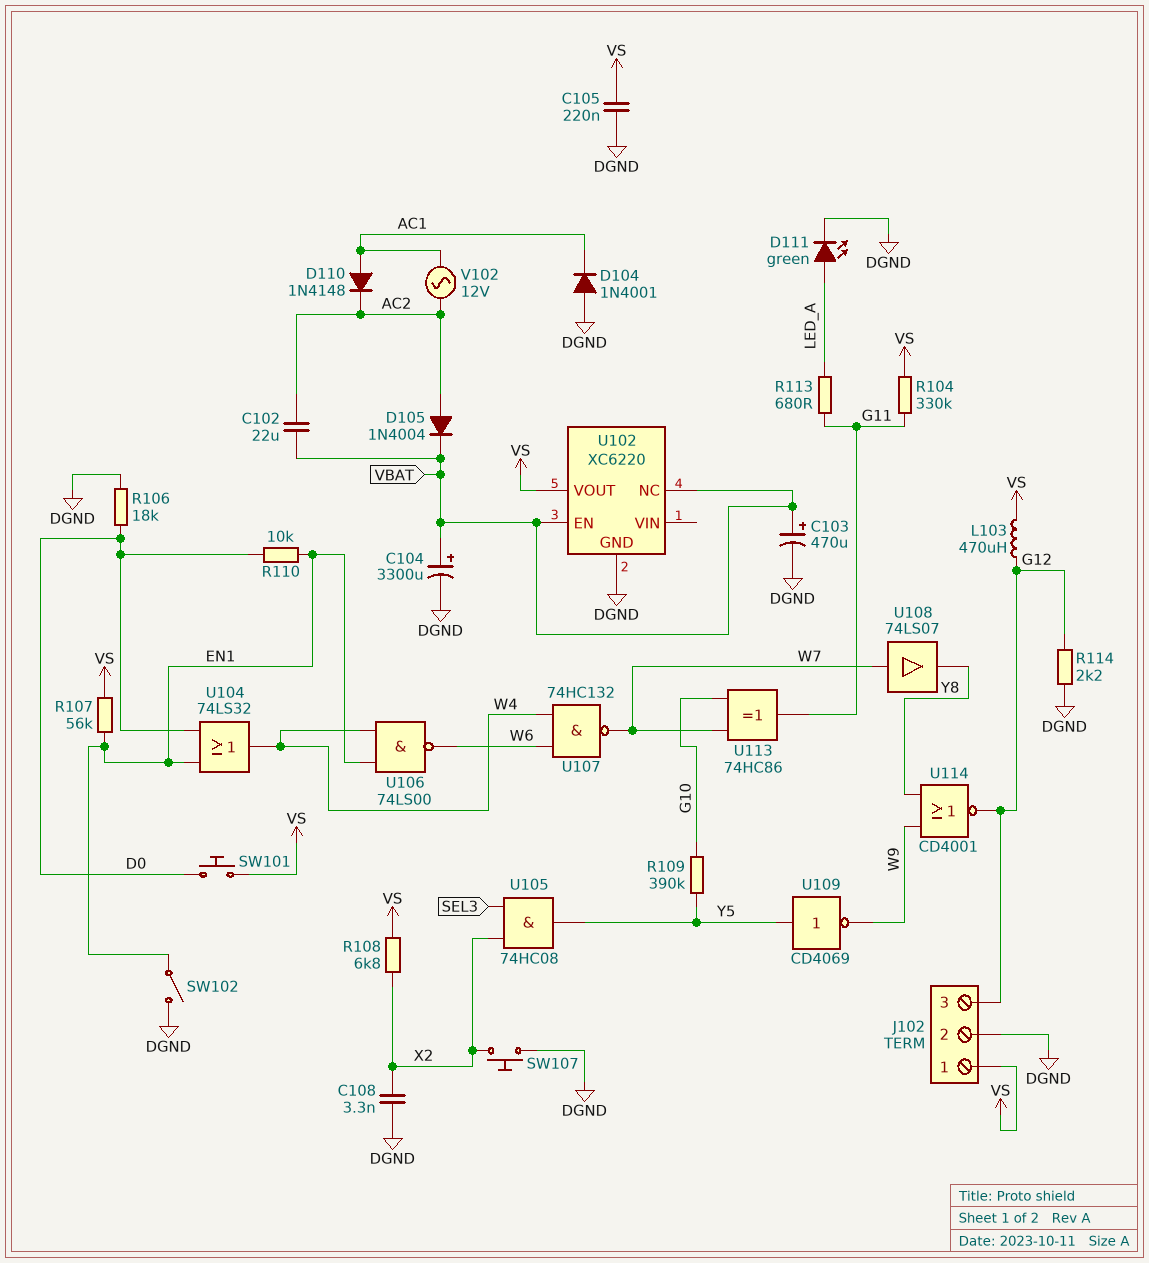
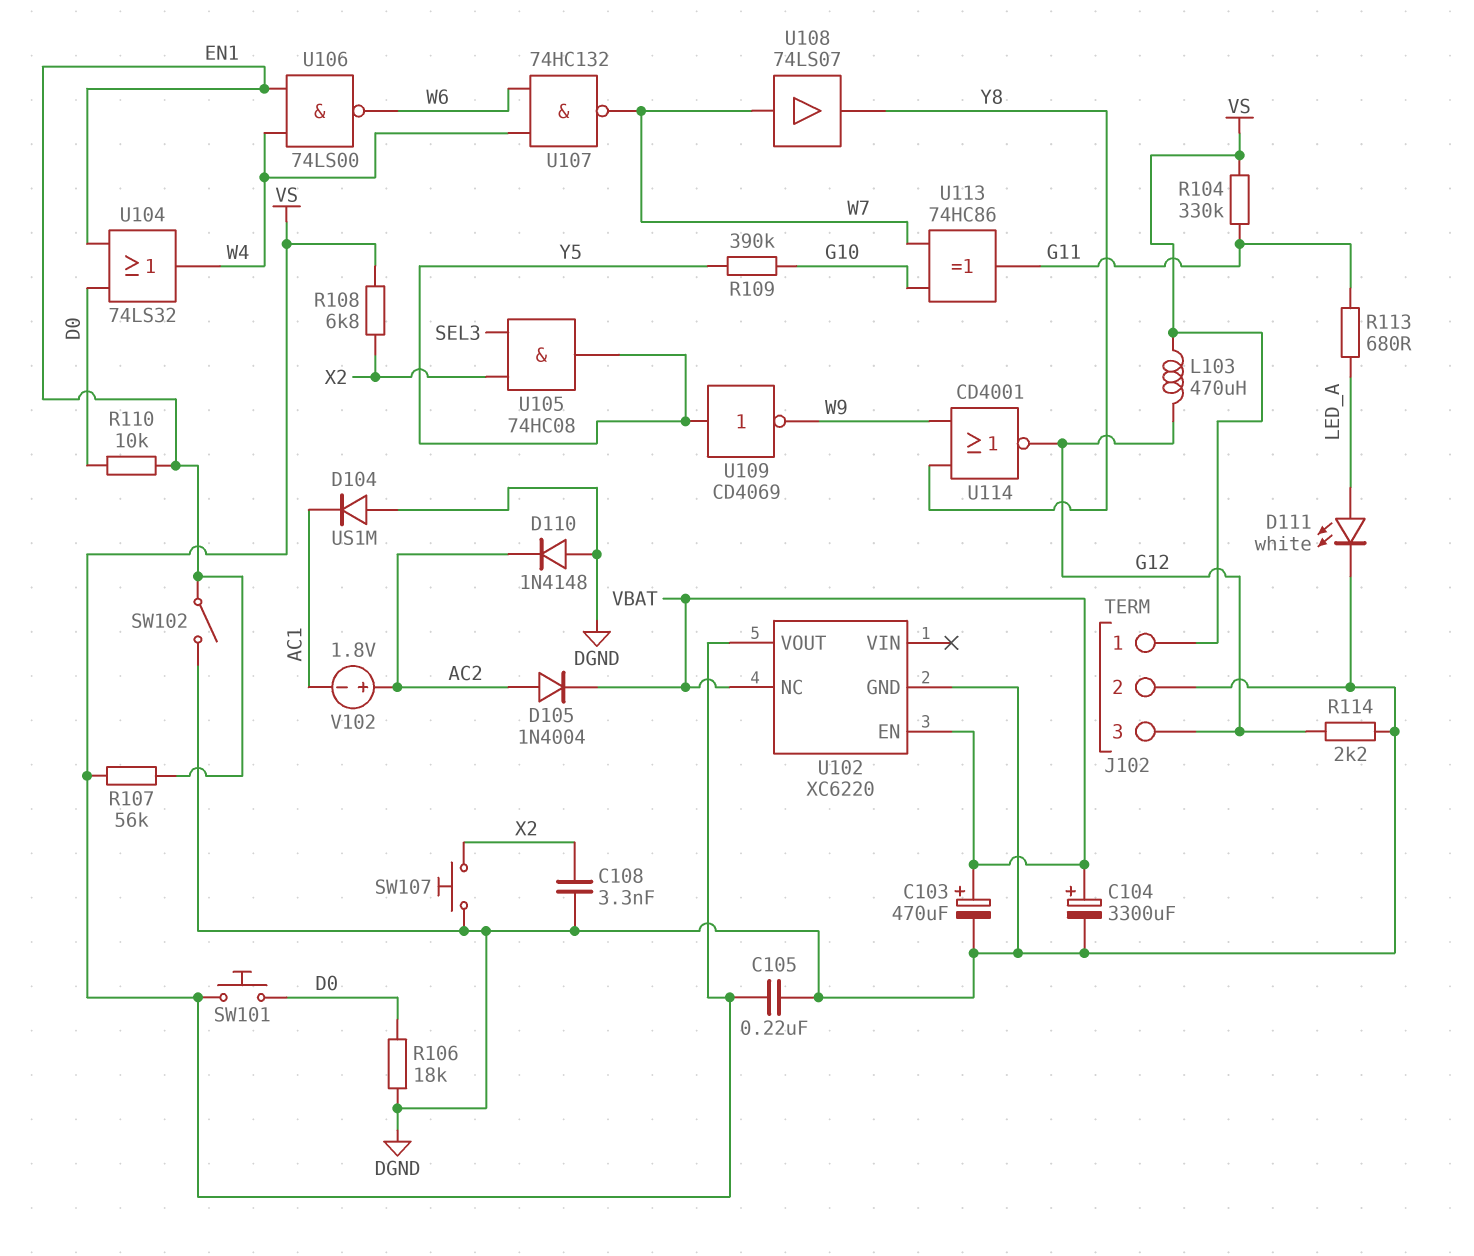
C102: 22uF (AC2, VBAT) -> none
D104: diode 1N4001 (A DGND, K AC1) -> diode US1M (A DGND, K AC1)
D110: diode 1N4148 (A AC1, K AC2) -> diode 1N4148 (A DGND, K AC2)
D111: LED green (A LED_A, K DGND) -> LED white (A LED_A, K DGND)
V102: AC 12V (AC1, AC2) -> 1.8V (plus AC2, minus AC1)

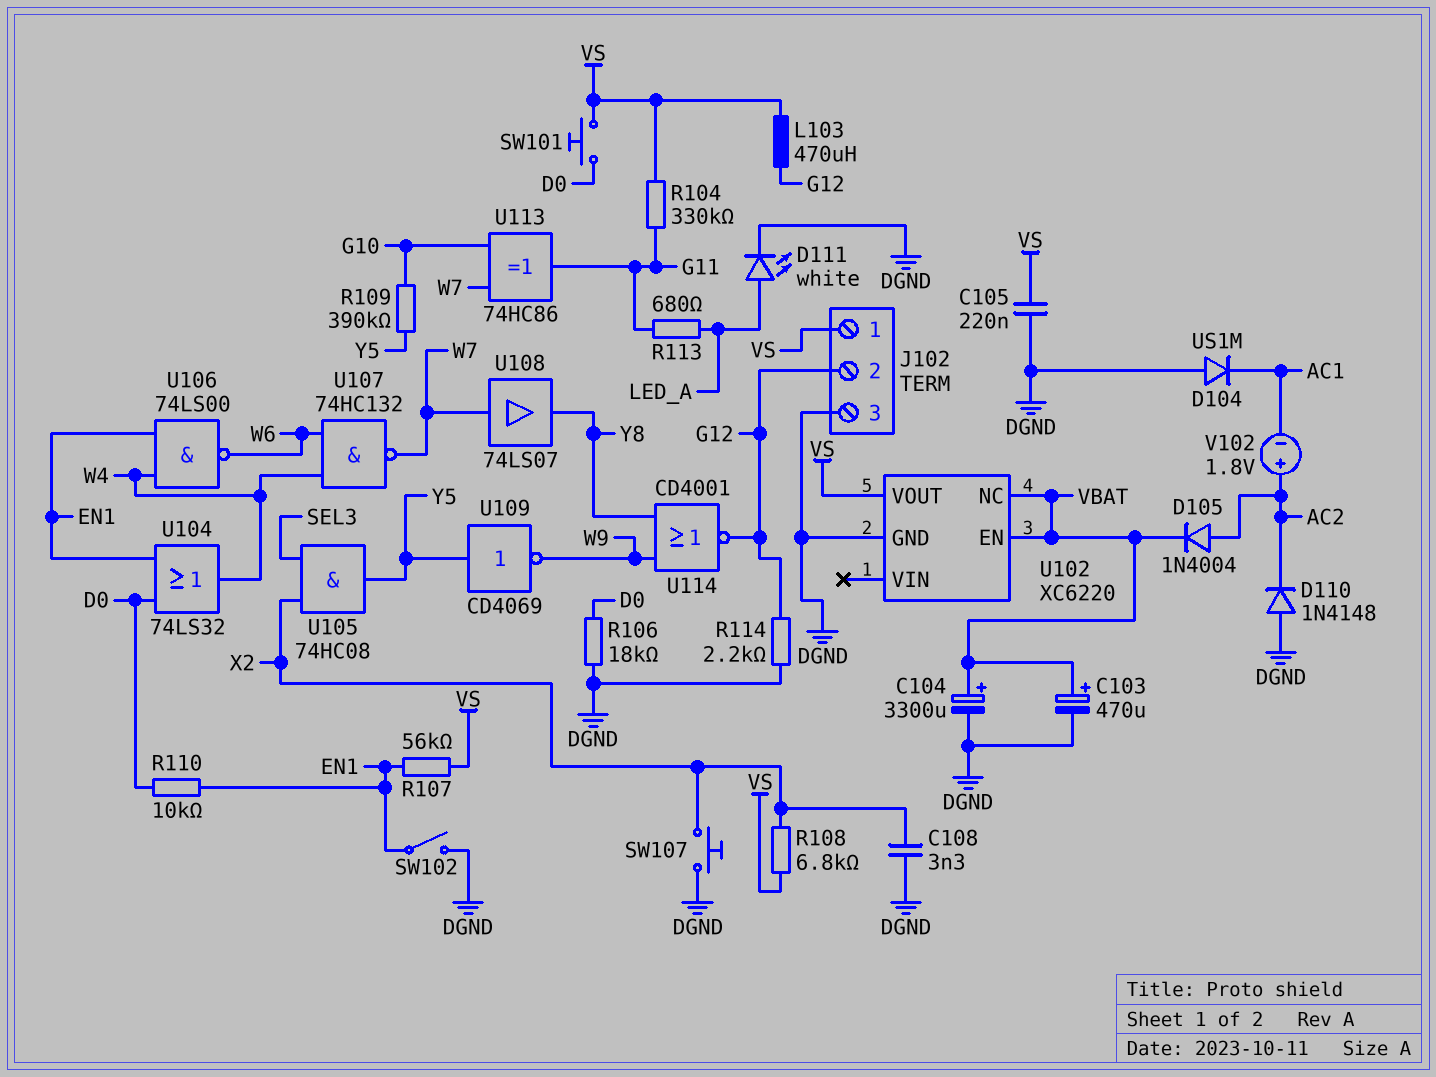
J102 pin 2: DGND -> G12
J102 pin 3: G12 -> DGND

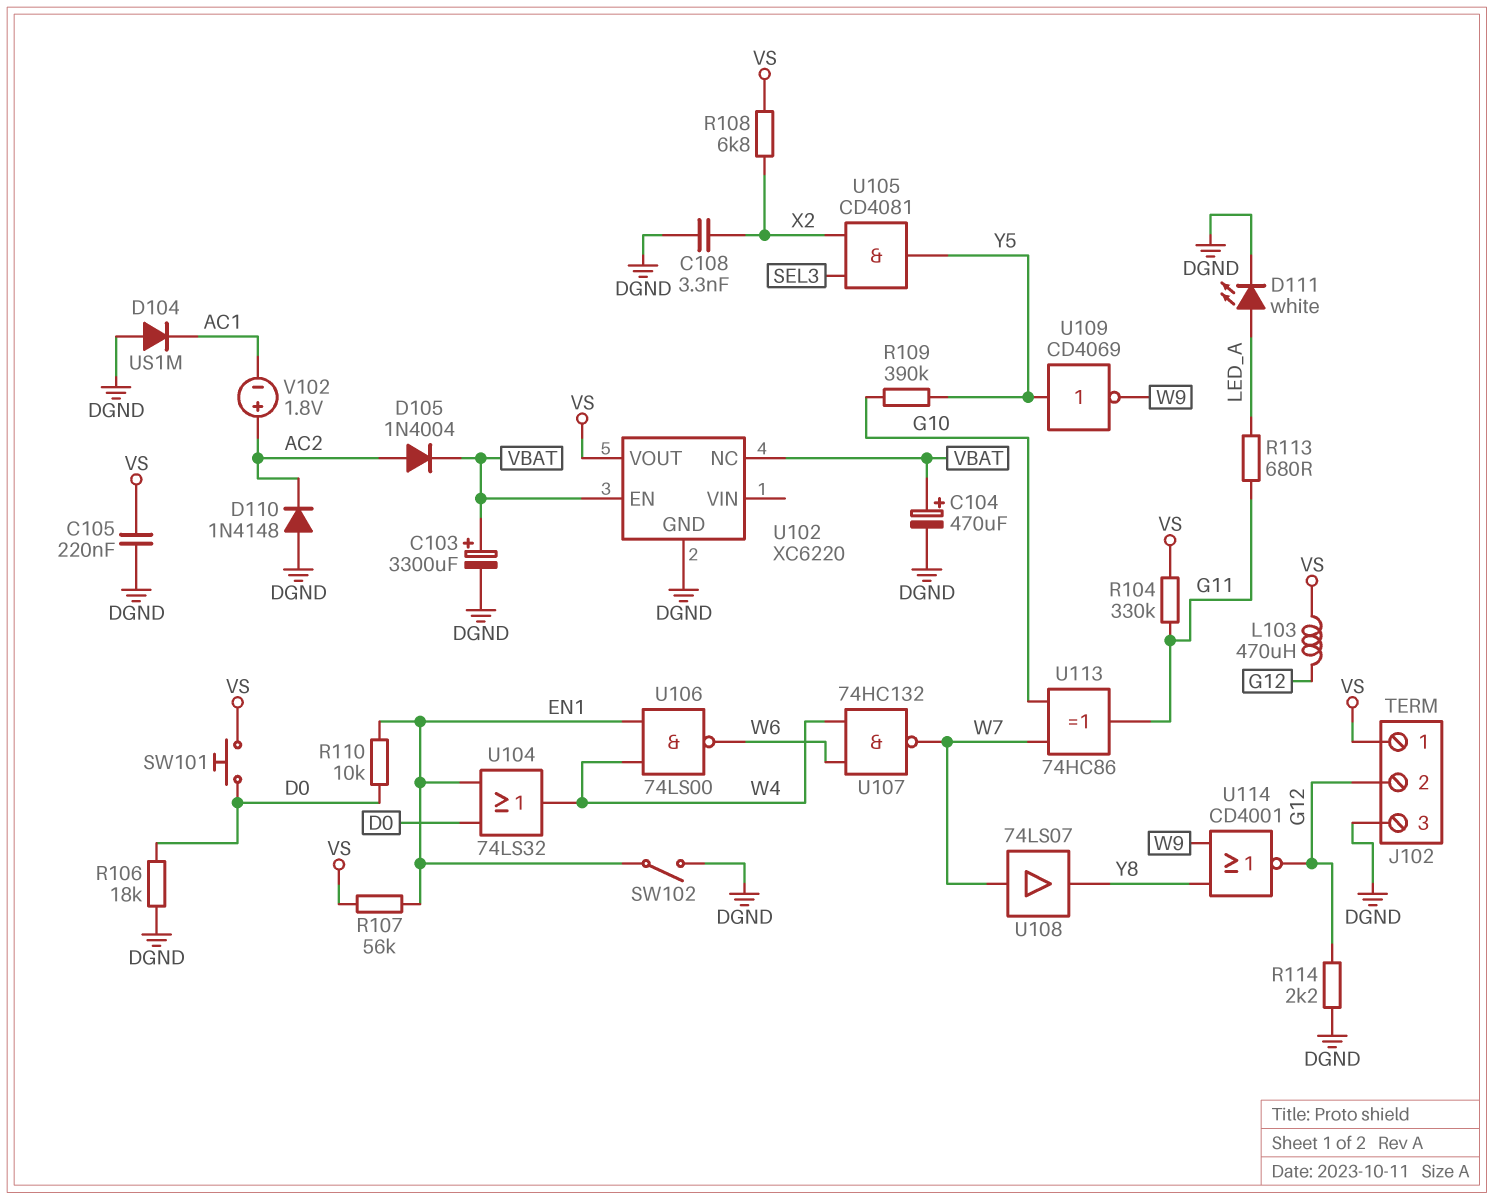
C103: 470uF (plus VBAT, minus DGND) -> 3300uF (plus VBAT, minus DGND)
C104: 3300uF (plus VBAT, minus DGND) -> 470uF (plus VBAT, minus DGND)
SW107: button (DGND, X2) -> none
U105: AND 74HC08 (in SEL3, in X2, out Y5) -> AND CD4081 (in SEL3, in X2, out Y5)

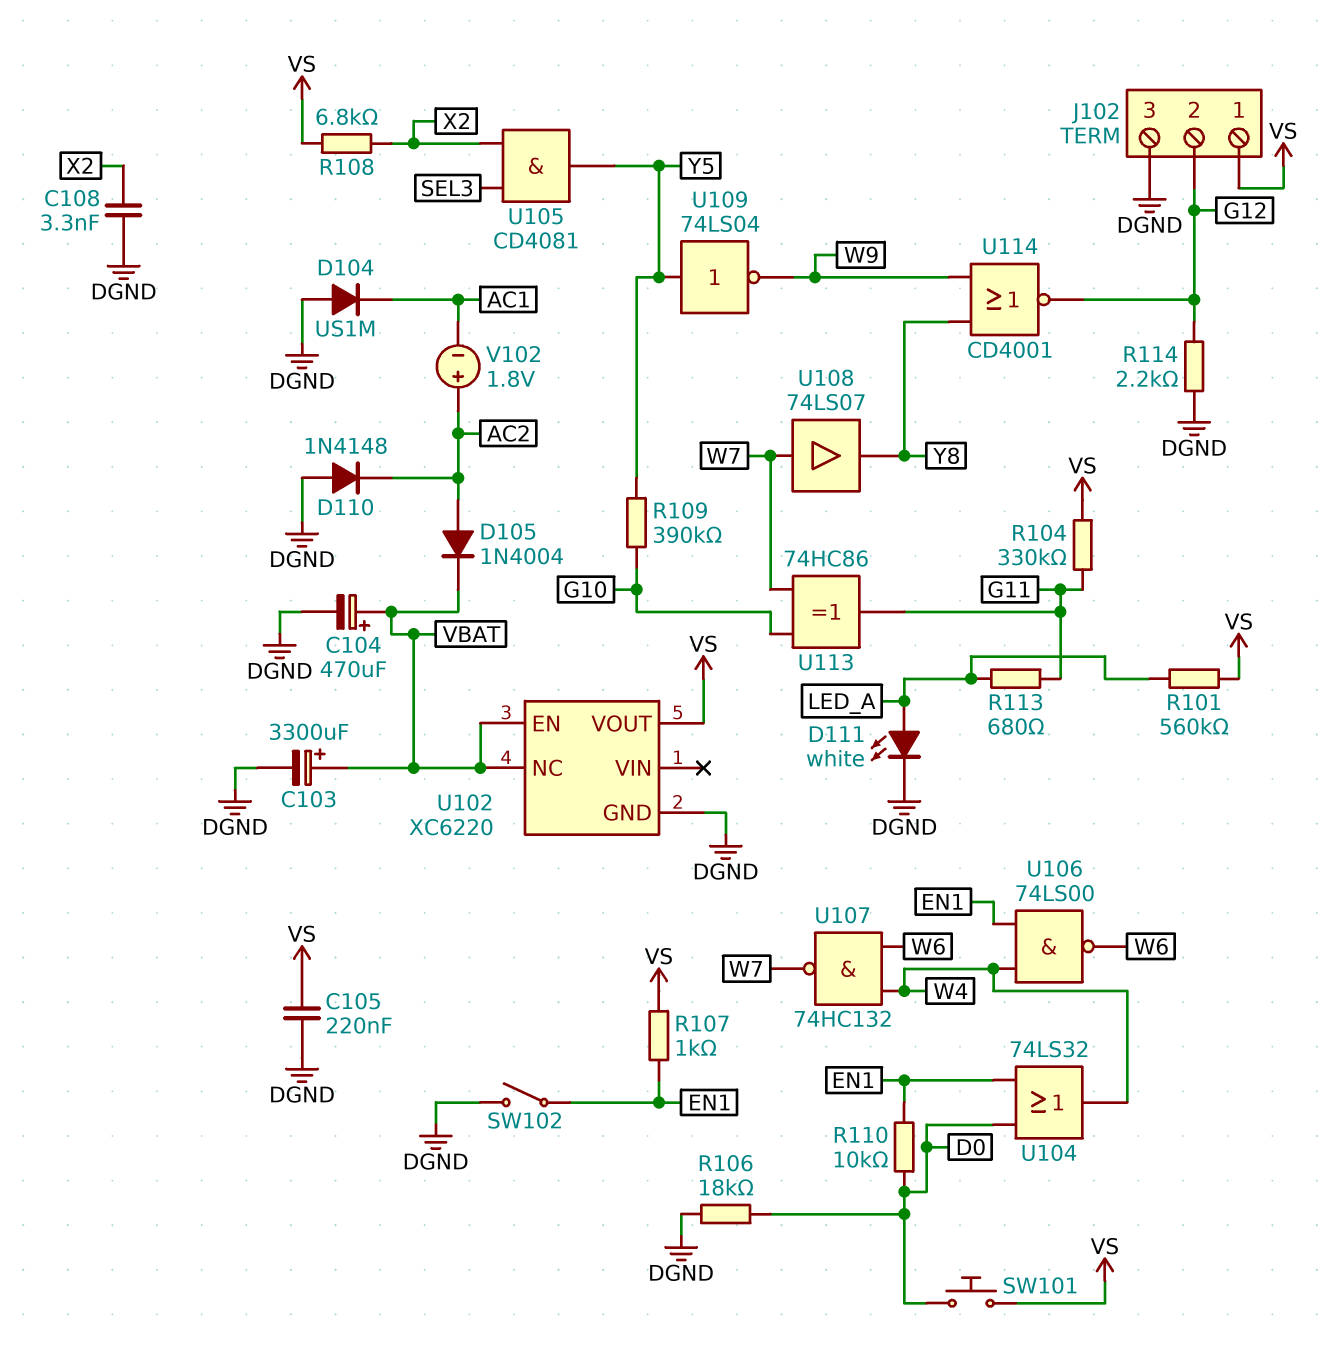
L103: 470uH (G12, VS) -> none
R101: none -> 560k (LED_A, VS)
R107: 56k (EN1, VS) -> 1k (EN1, VS)
U109: NOT CD4069 (in Y5, out W9) -> NOT 74LS04 (in Y5, out W9)

